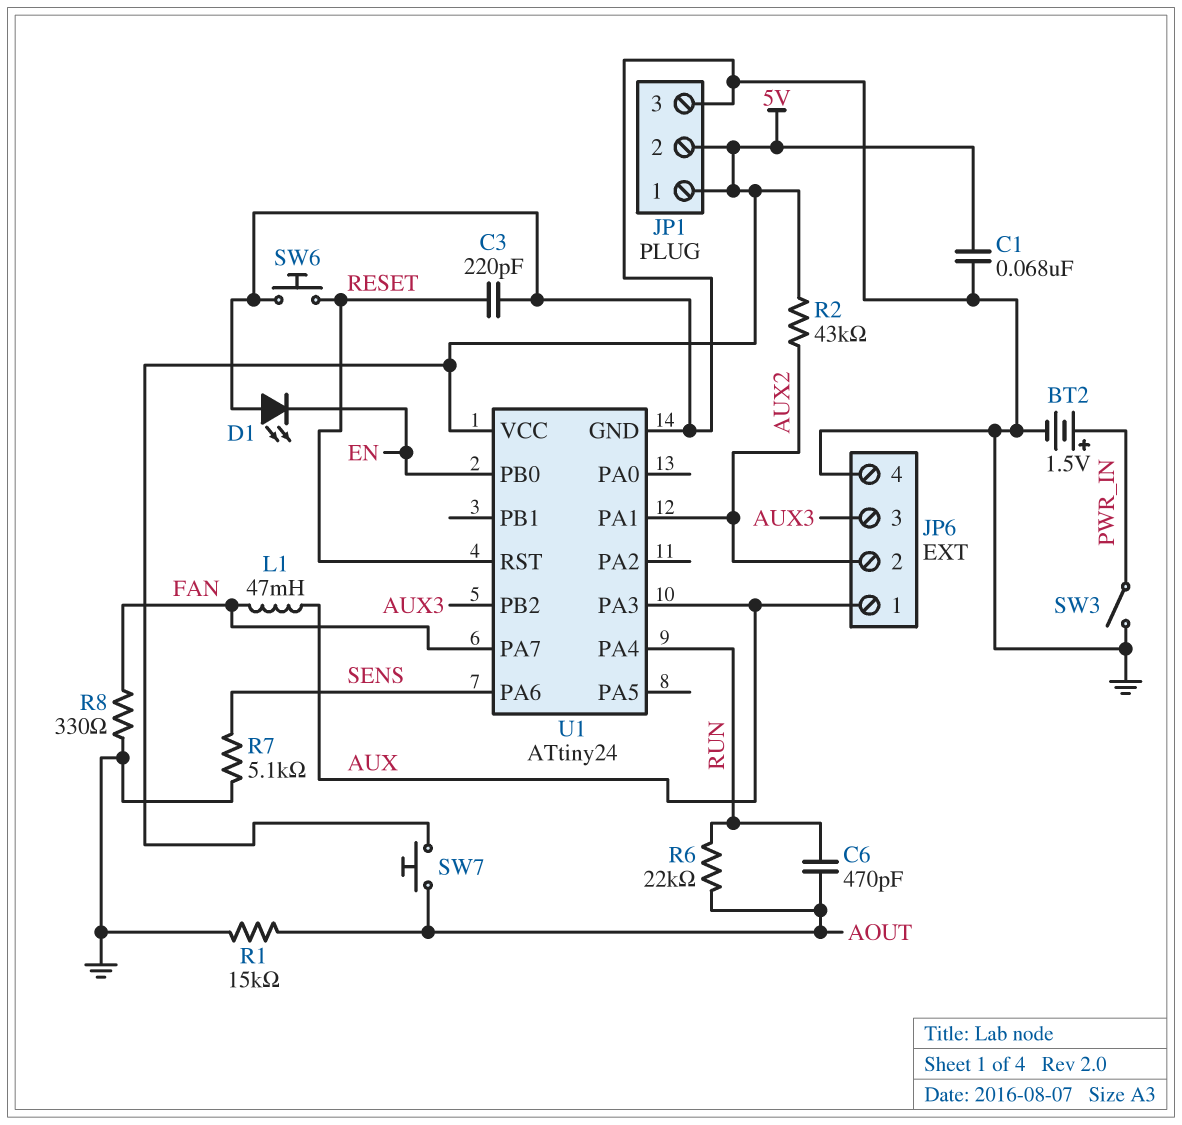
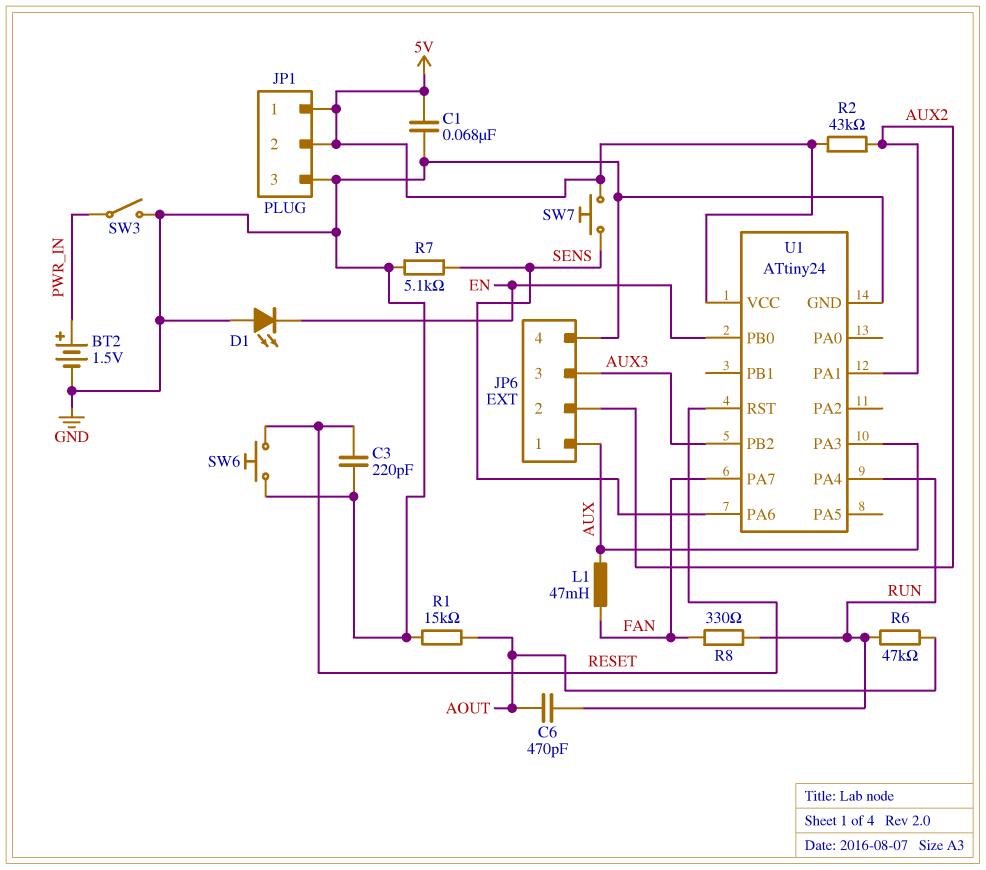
R6: 22k (AOUT, RUN) -> 47k (AOUT, RUN)
R8: 330 (FAN, GND) -> 330 (FAN, RUN)
SW7: button (5V, AOUT) -> button (5V, SENS)

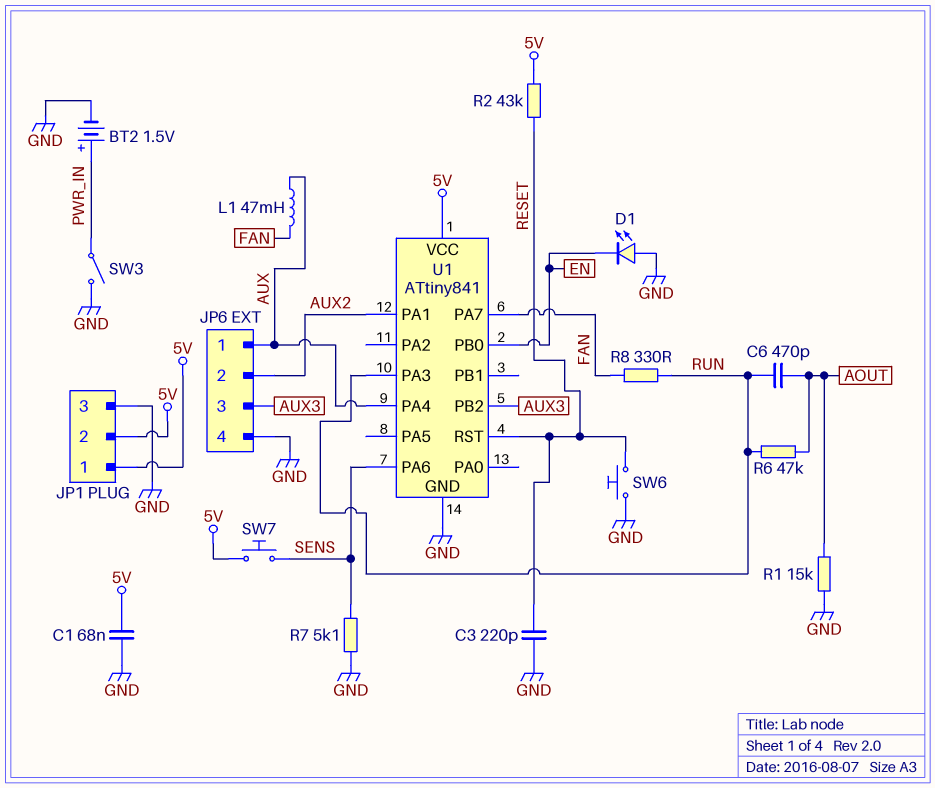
R2: 43k (5V, AUX2) -> 43k (5V, RESET)
U1: ATtiny24 -> ATtiny841
U1 pin PA3: AUX -> RUN
U1 pin PA4: RUN -> AUX

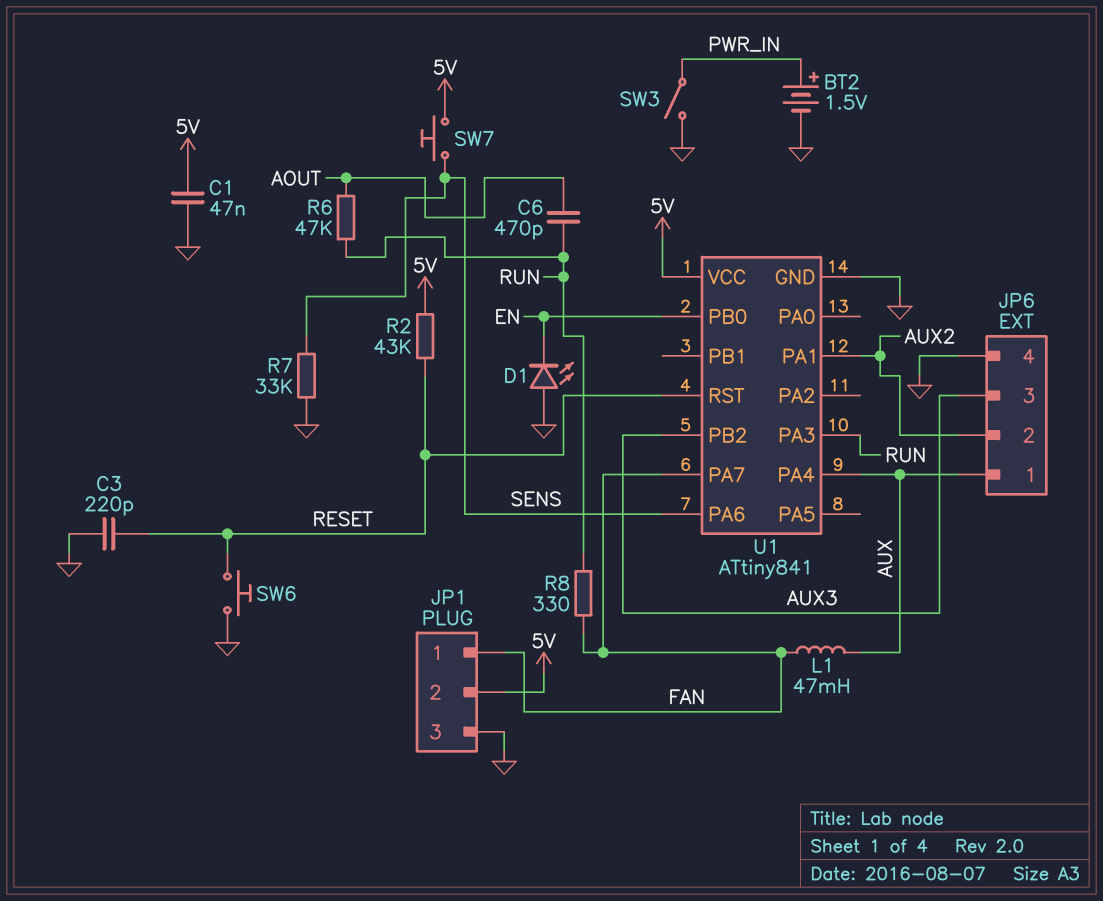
C1: 68nF (5V, GND) -> 47nF (5V, GND)
JP1 pin 1: 5V -> FAN
R1: 15k (AOUT, GND) -> none
R7: 5.1k (GND, SENS) -> 33k (GND, SENS)

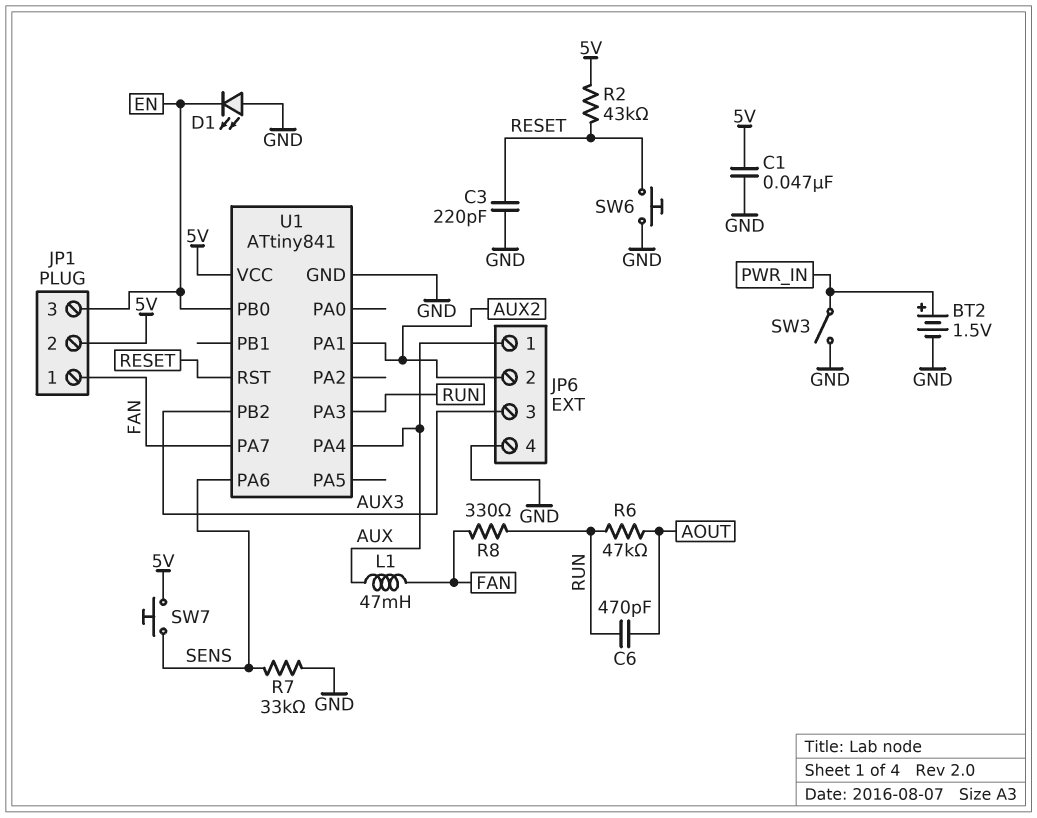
JP1 pin 3: GND -> EN

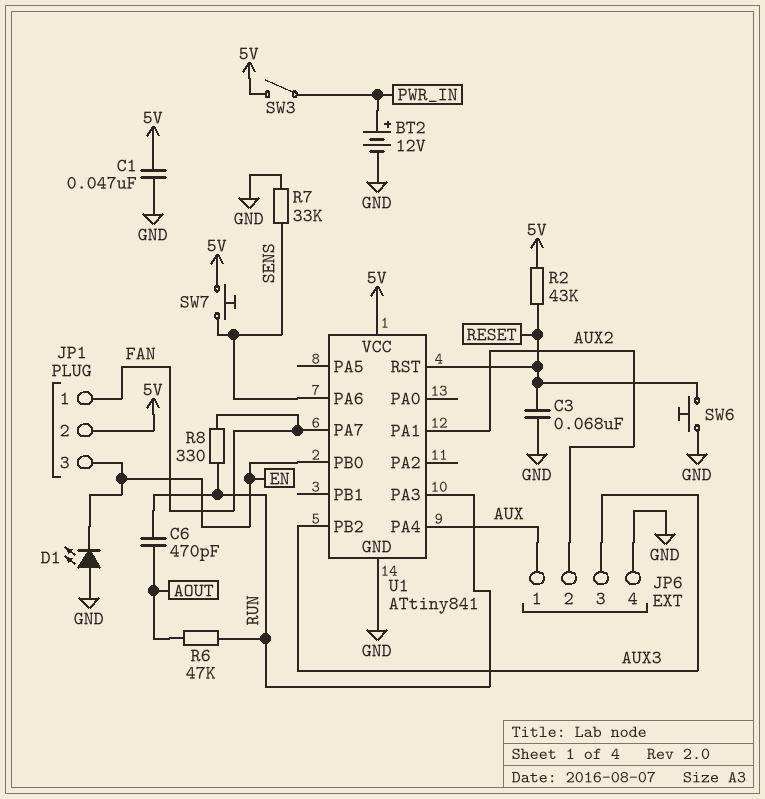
BT2: 1.5V (plus PWR_IN, minus GND) -> 12V (plus PWR_IN, minus GND)
C3: 220pF (GND, RESET) -> 68nF (GND, RESET)
L1: 47mH (AUX, FAN) -> none
SW3: switch (GND, PWR_IN) -> switch (5V, PWR_IN)

